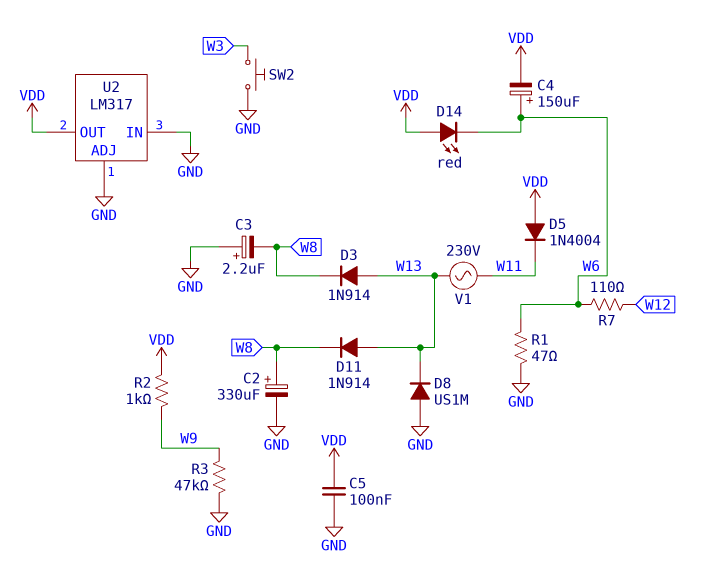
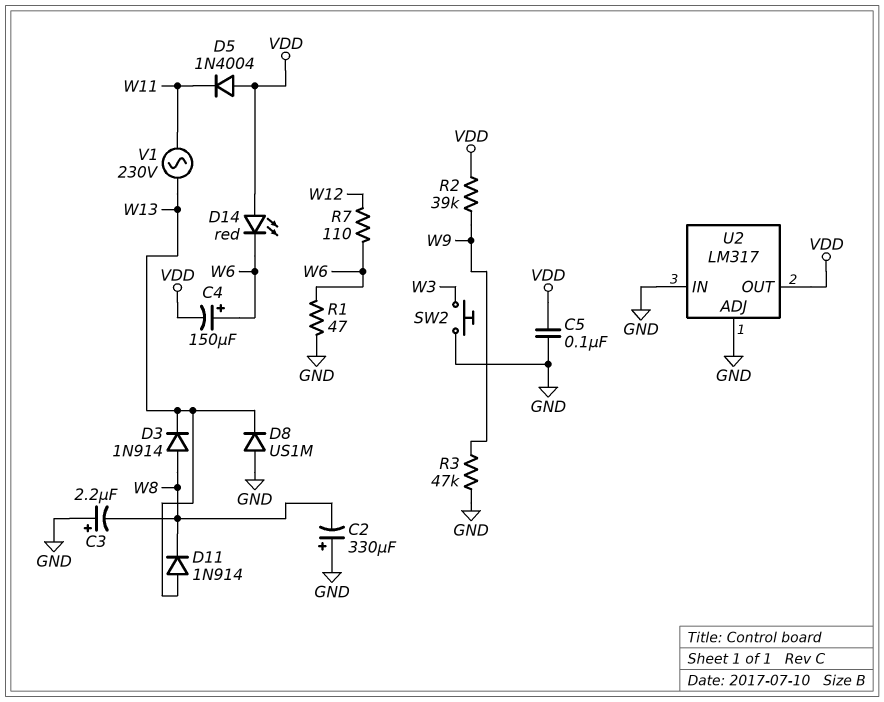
C2: 330uF (plus W8, minus GND) -> 330uF (plus GND, minus W8)
D3: diode 1N914 (A W13, K W8) -> diode 1N914 (A W8, K W13)
R2: 1k (VDD, W9) -> 39k (VDD, W9)

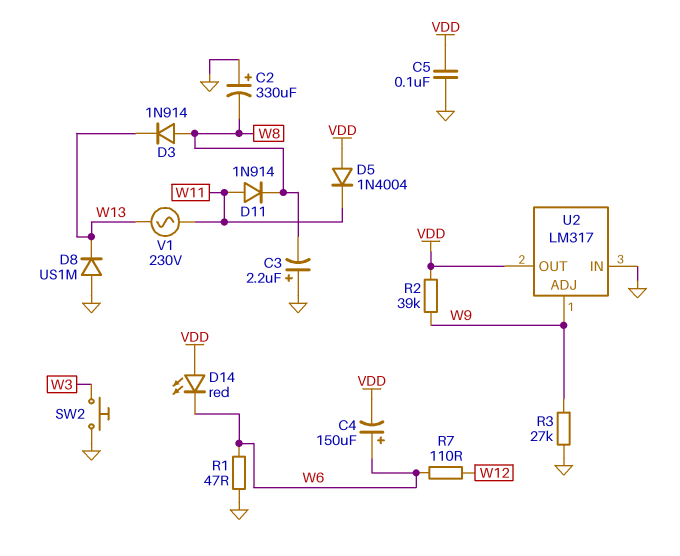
D11: diode 1N914 (A W13, K W8) -> diode 1N914 (A W11, K W8)
R3: 47k (GND, W9) -> 27k (GND, W9)
U2 pin ADJ: GND -> W9

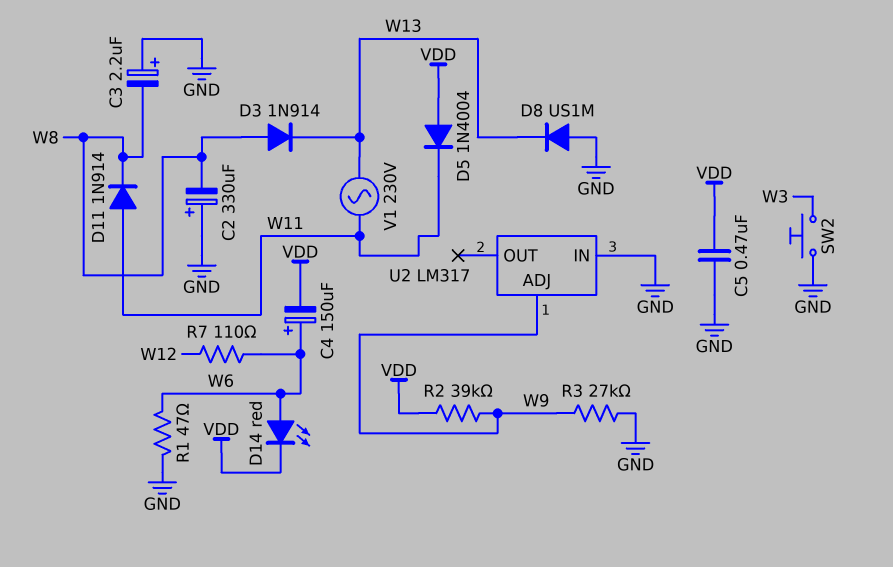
C5: 100nF (GND, VDD) -> 470nF (GND, VDD)
D14: LED red (A VDD, K W6) -> LED red (A W6, K VDD)
U2 pin OUT: VDD -> none

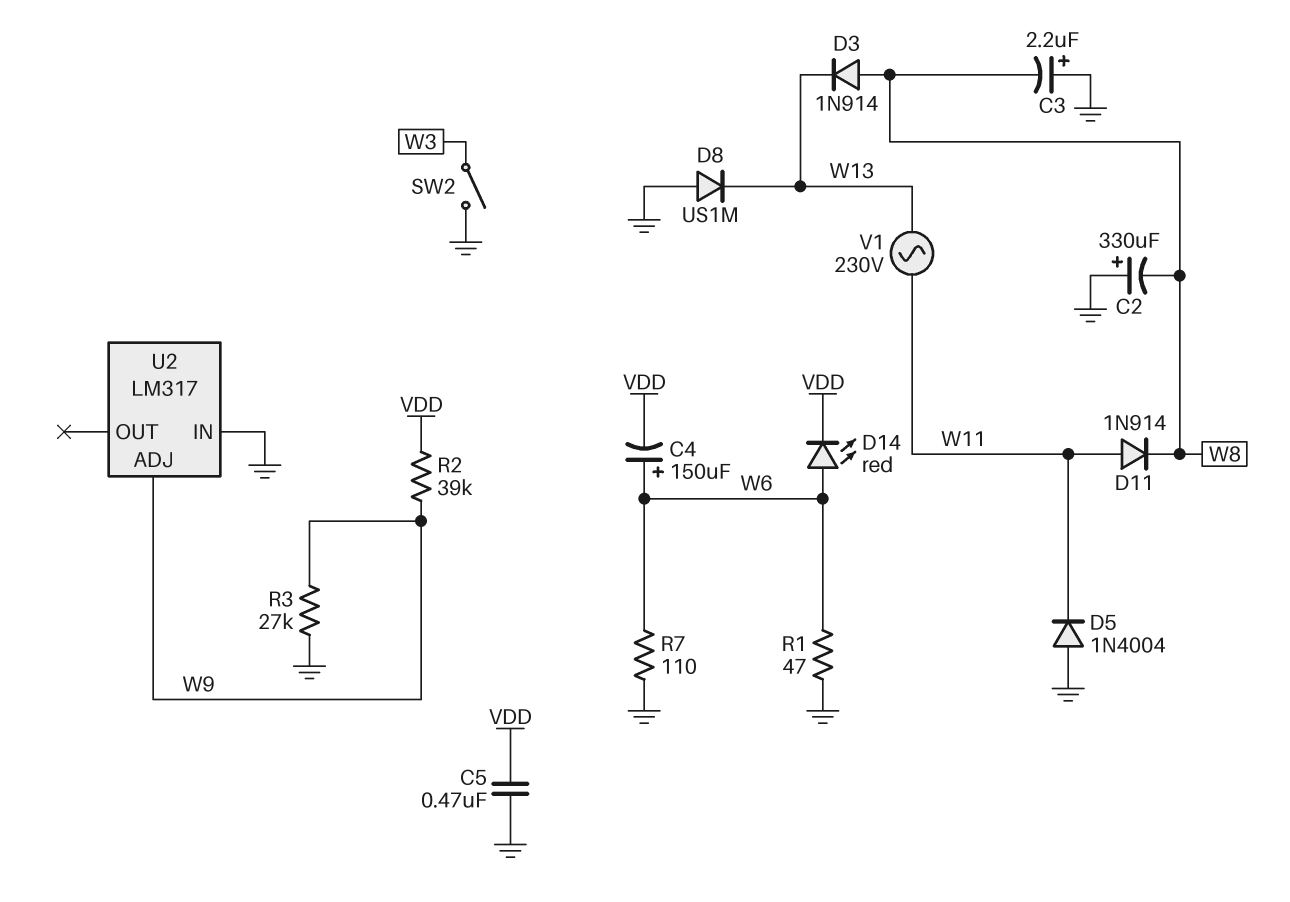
D5: diode 1N4004 (A VDD, K W11) -> diode 1N4004 (A GND, K W11)
R7: 110 (W6, W12) -> 110 (GND, W6)
SW2: button (GND, W3) -> switch (GND, W3)

